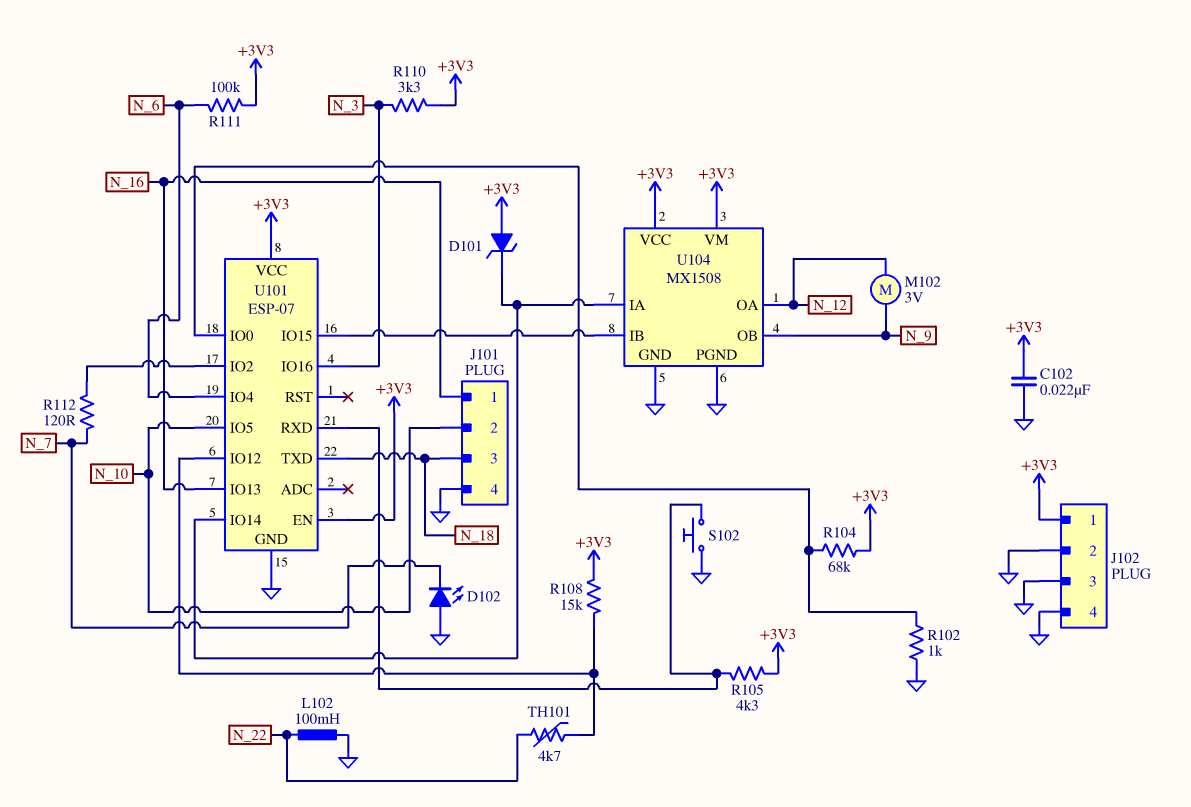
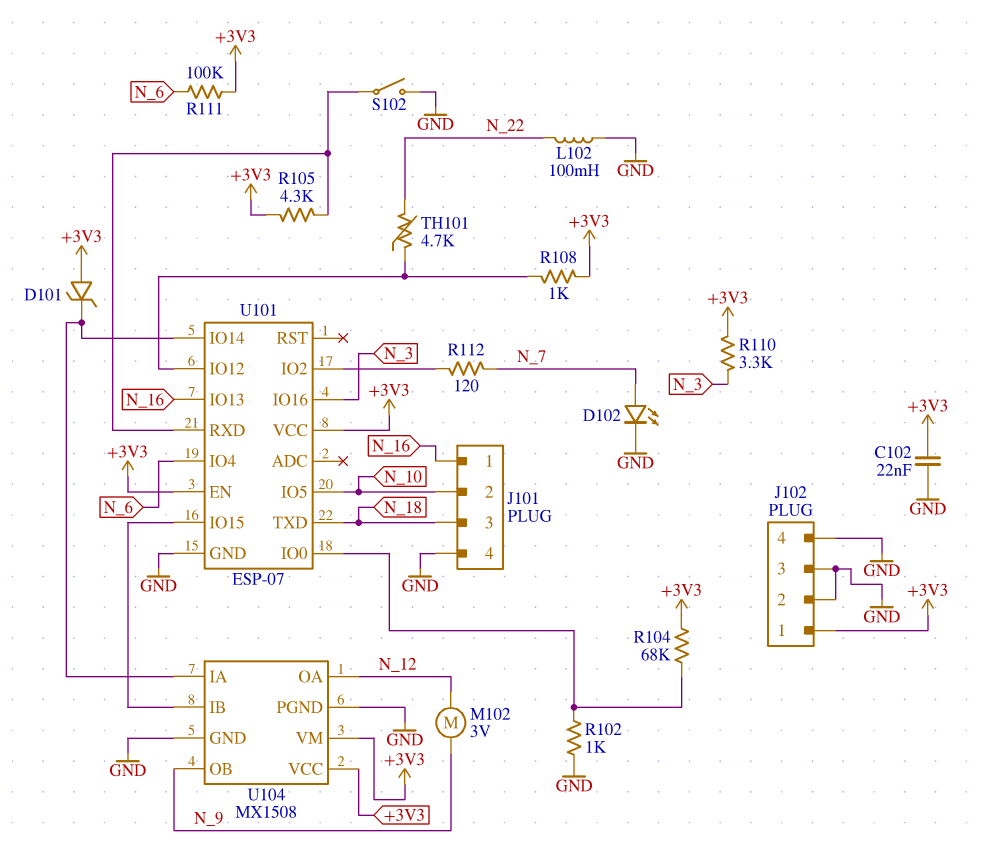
D102: LED (A GND, K N_7) -> LED (A N_7, K GND)
R108: 15k (+3V3, U101/IO12) -> 1k (+3V3, U101/IO12)
S102: button (GND, U101/RXD) -> switch (GND, U101/RXD)

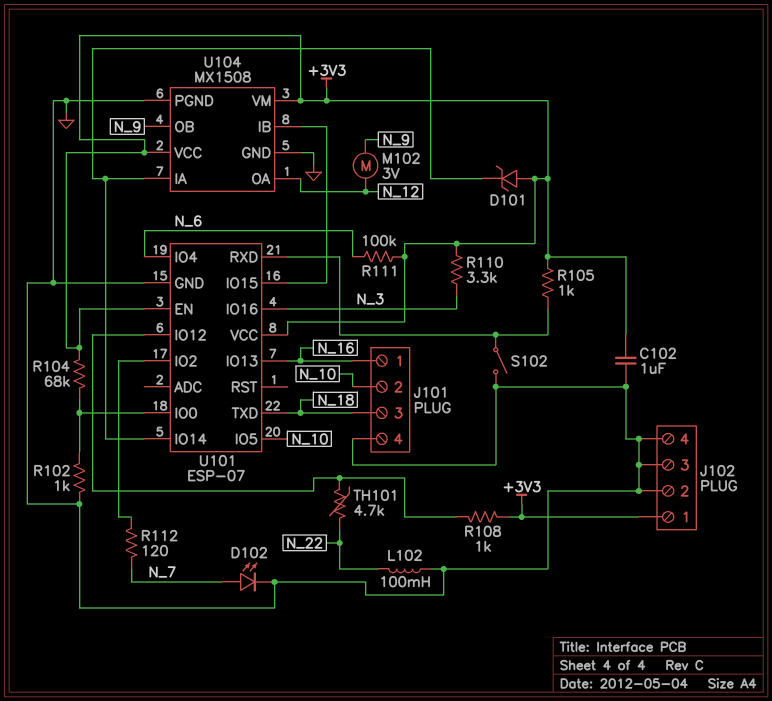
C102: 22nF (+3V3, GND) -> 1uF (+3V3, GND)
R105: 4.3k (+3V3, U101/RXD) -> 1k (+3V3, U101/RXD)

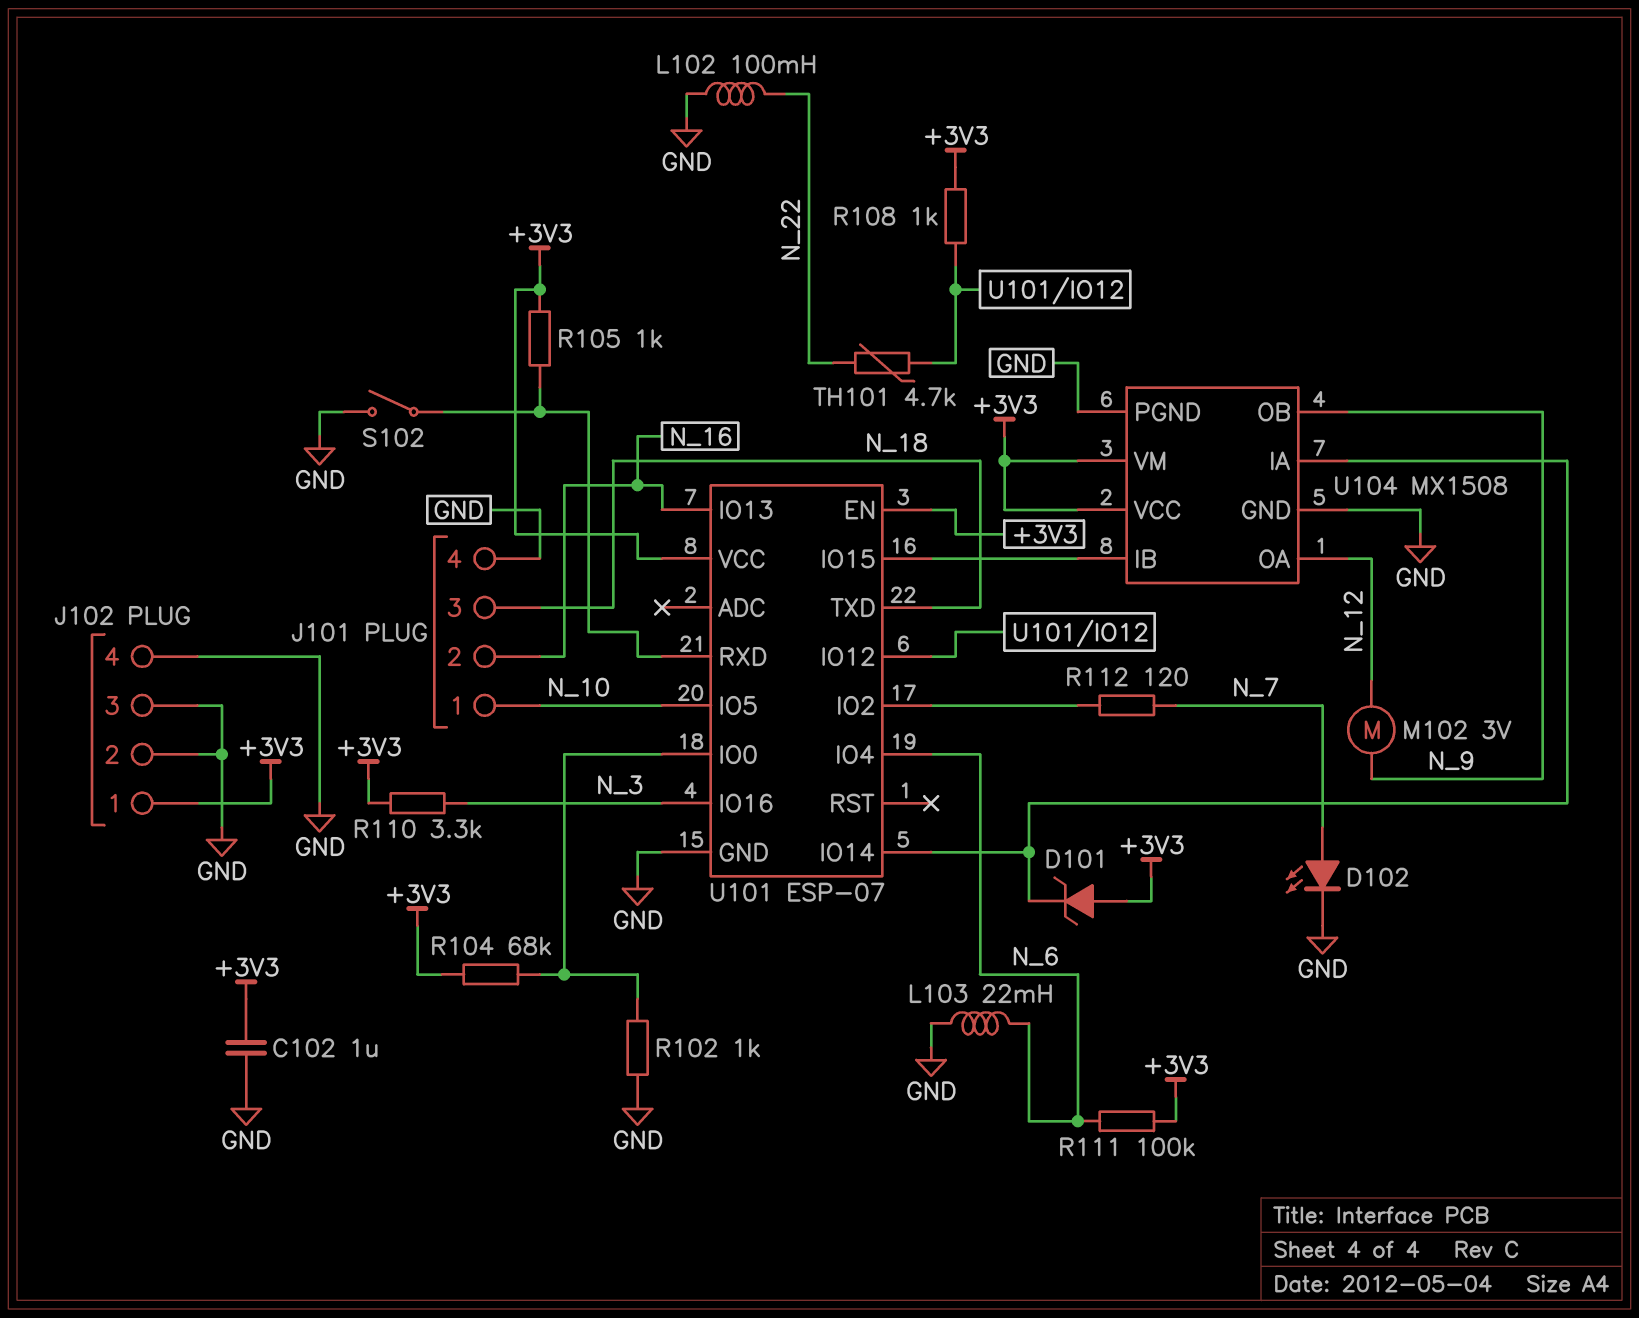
J101 pin 1: N_16 -> N_10
J101 pin 2: N_10 -> N_16
L103: none -> 22mH (GND, N_6)

